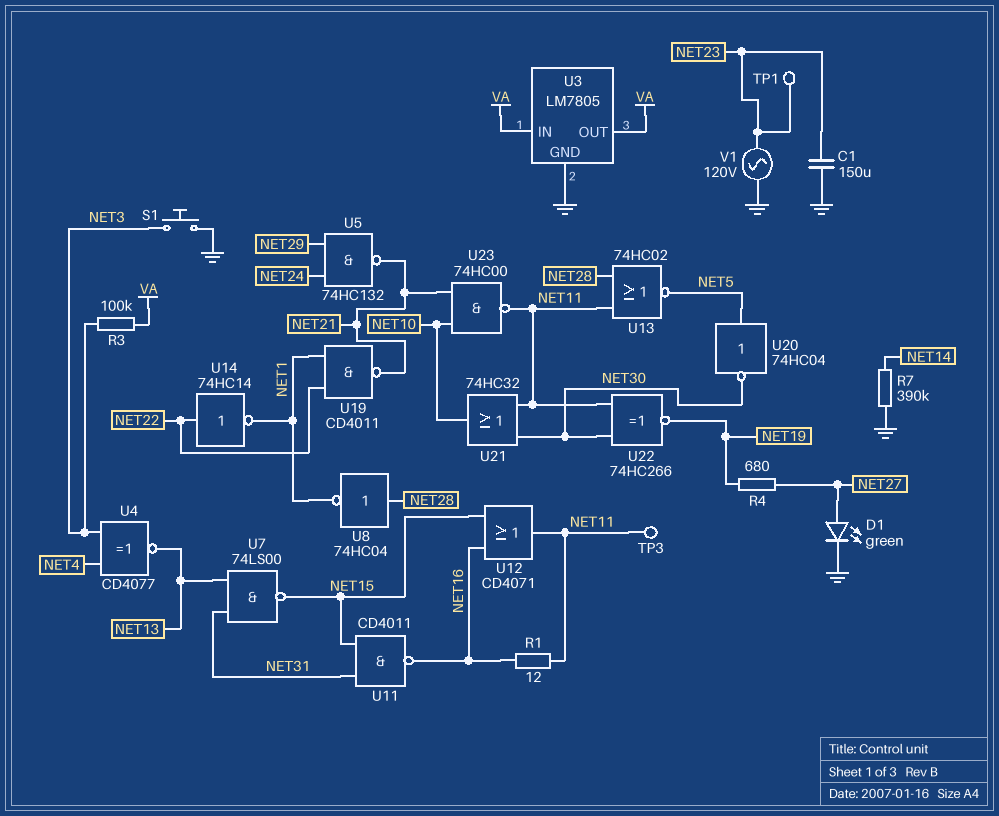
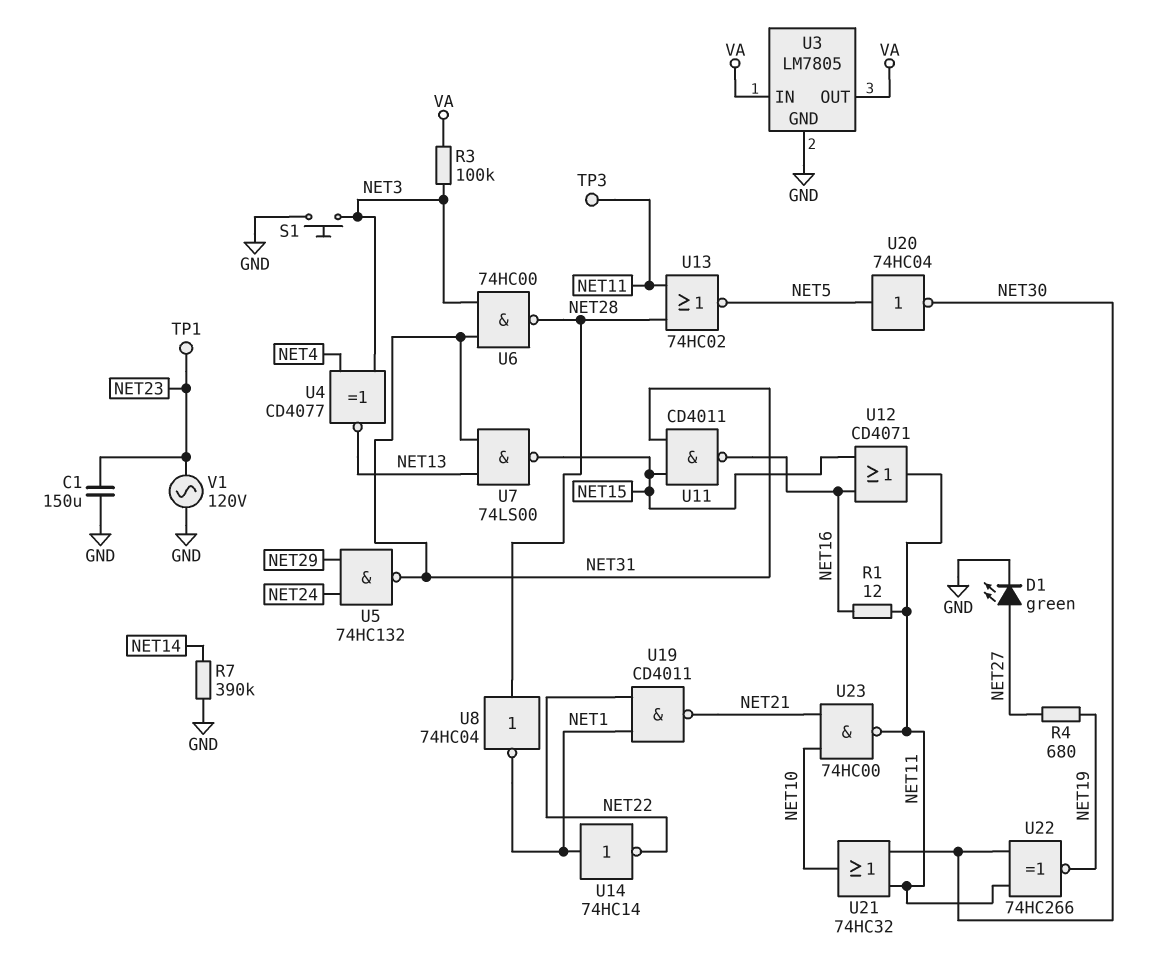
U5: NAND 74HC132 (in NET24, in NET29, out NET21) -> NAND 74HC132 (in NET24, in NET29, out NET31)
U6: none -> NAND 74HC00 (in NET3, in NET31, out NET28)
U14: NOT 74HC14 (in NET22, out NET1) -> NOT 74HC14 (in NET1, out NET22)

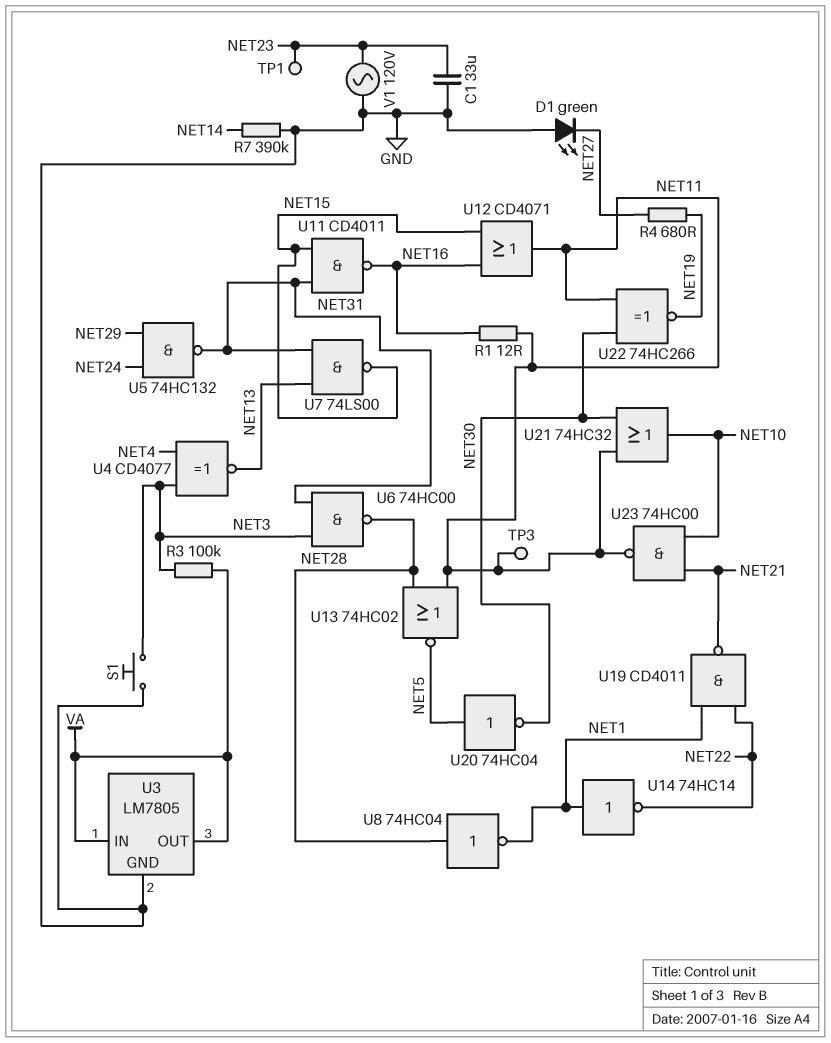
C1: 150uF (GND, NET23) -> 33uF (GND, NET23)
D1: LED green (A NET27, K GND) -> LED green (A GND, K NET27)

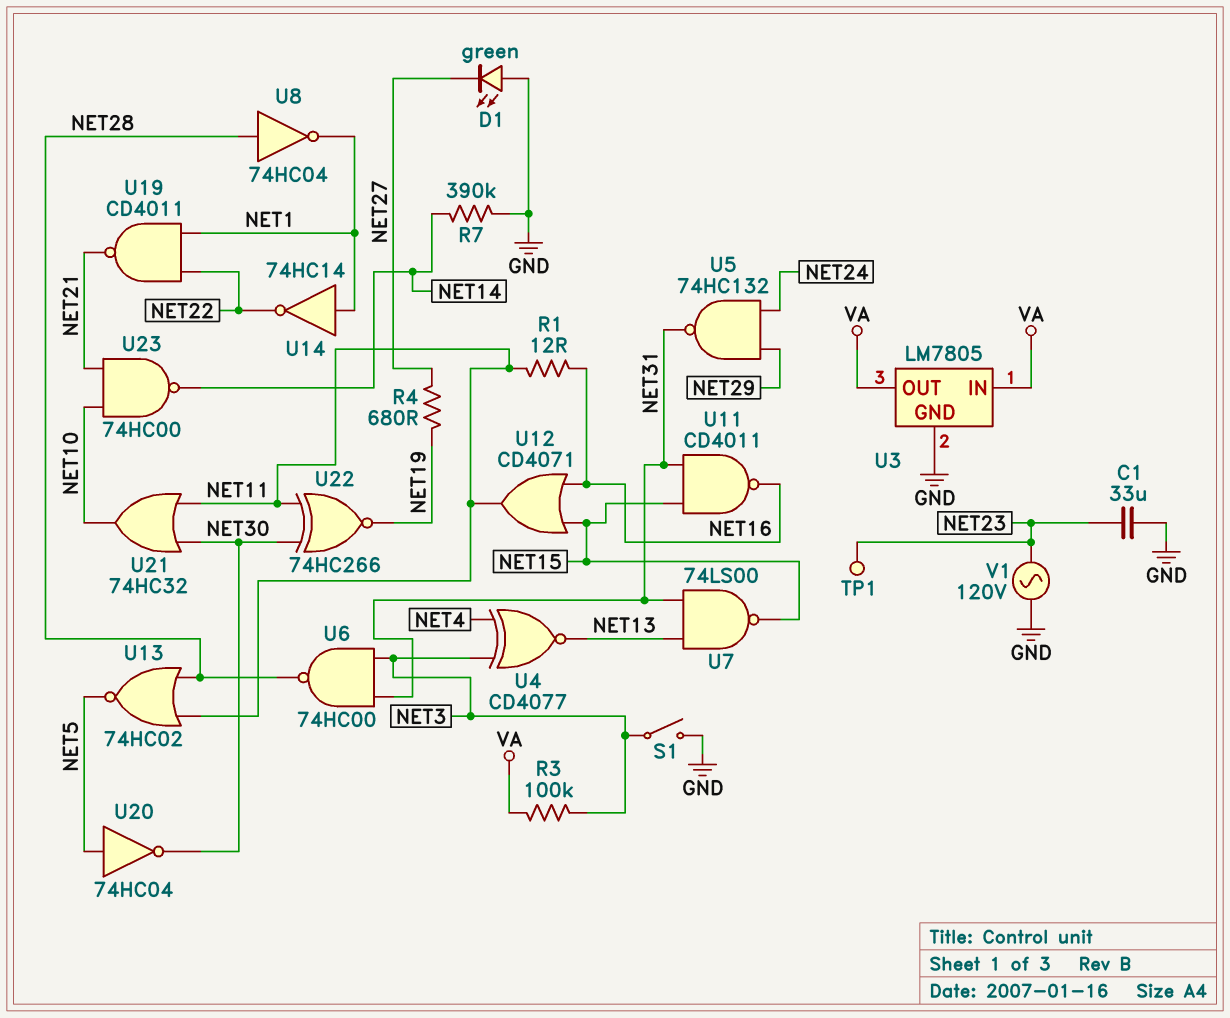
S1: button (GND, NET3) -> switch (GND, NET3)
TP3: test point (NET11) -> none
U23: NAND 74HC00 (in NET10, in NET21, out NET11) -> NAND 74HC00 (in NET10, in NET21, out NET14)

